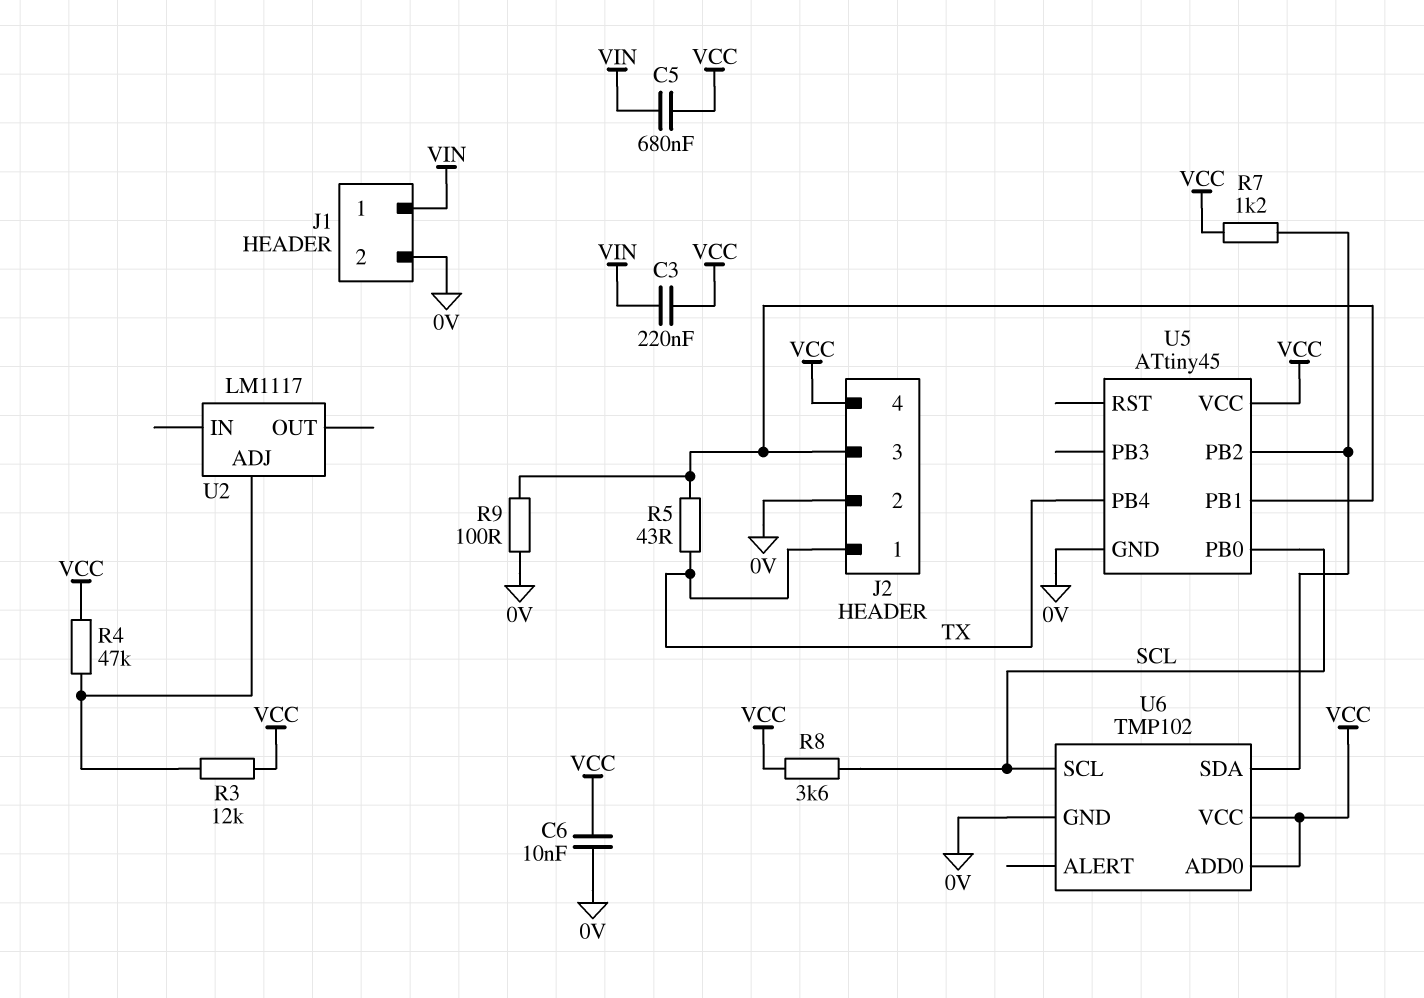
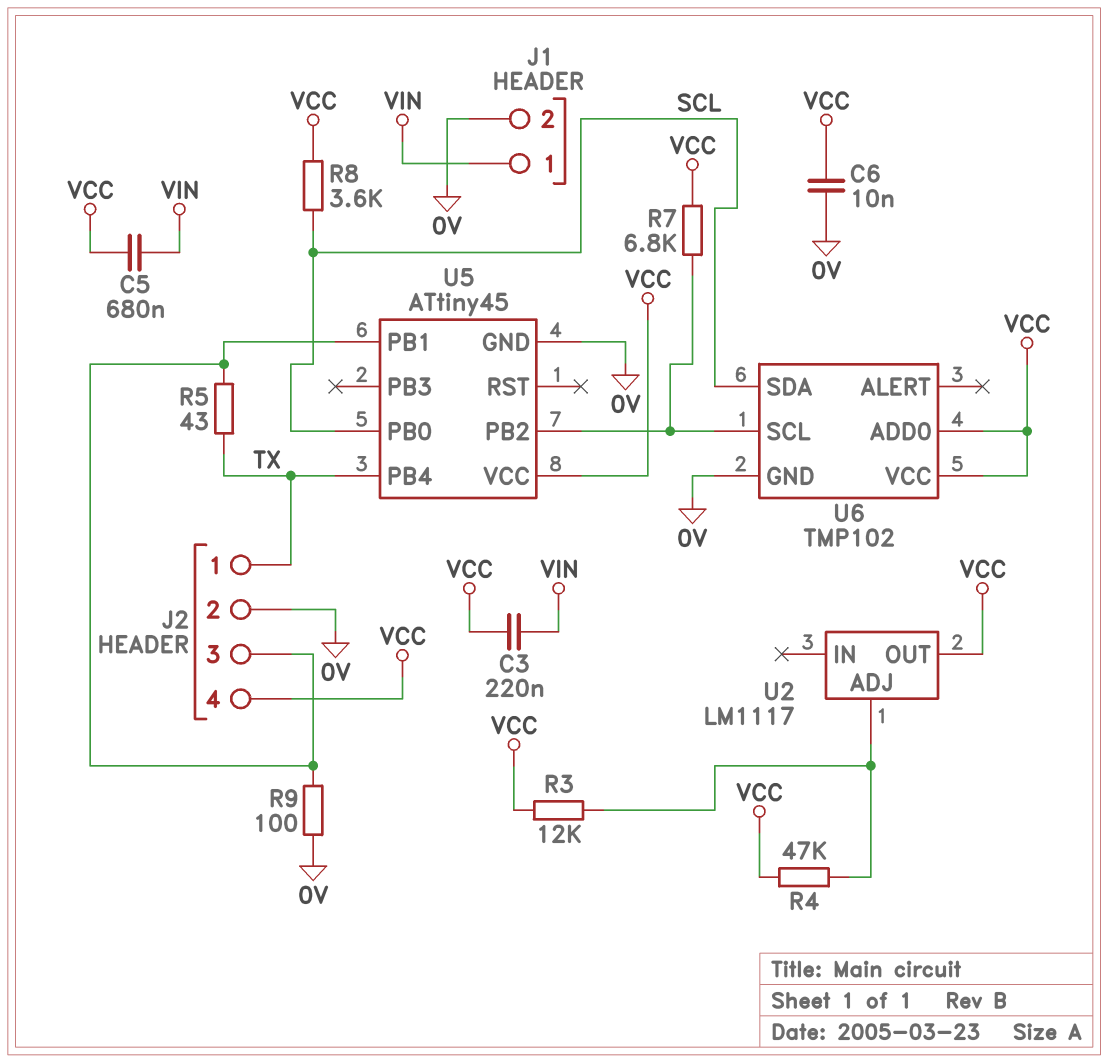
R7: 1.2k (U5/PB2, VCC) -> 6.8k (U5/PB2, VCC)
U2 pin OUT: none -> VCC
U6 pin SCL: SCL -> U5/PB2
U6 pin SDA: U5/PB2 -> SCL

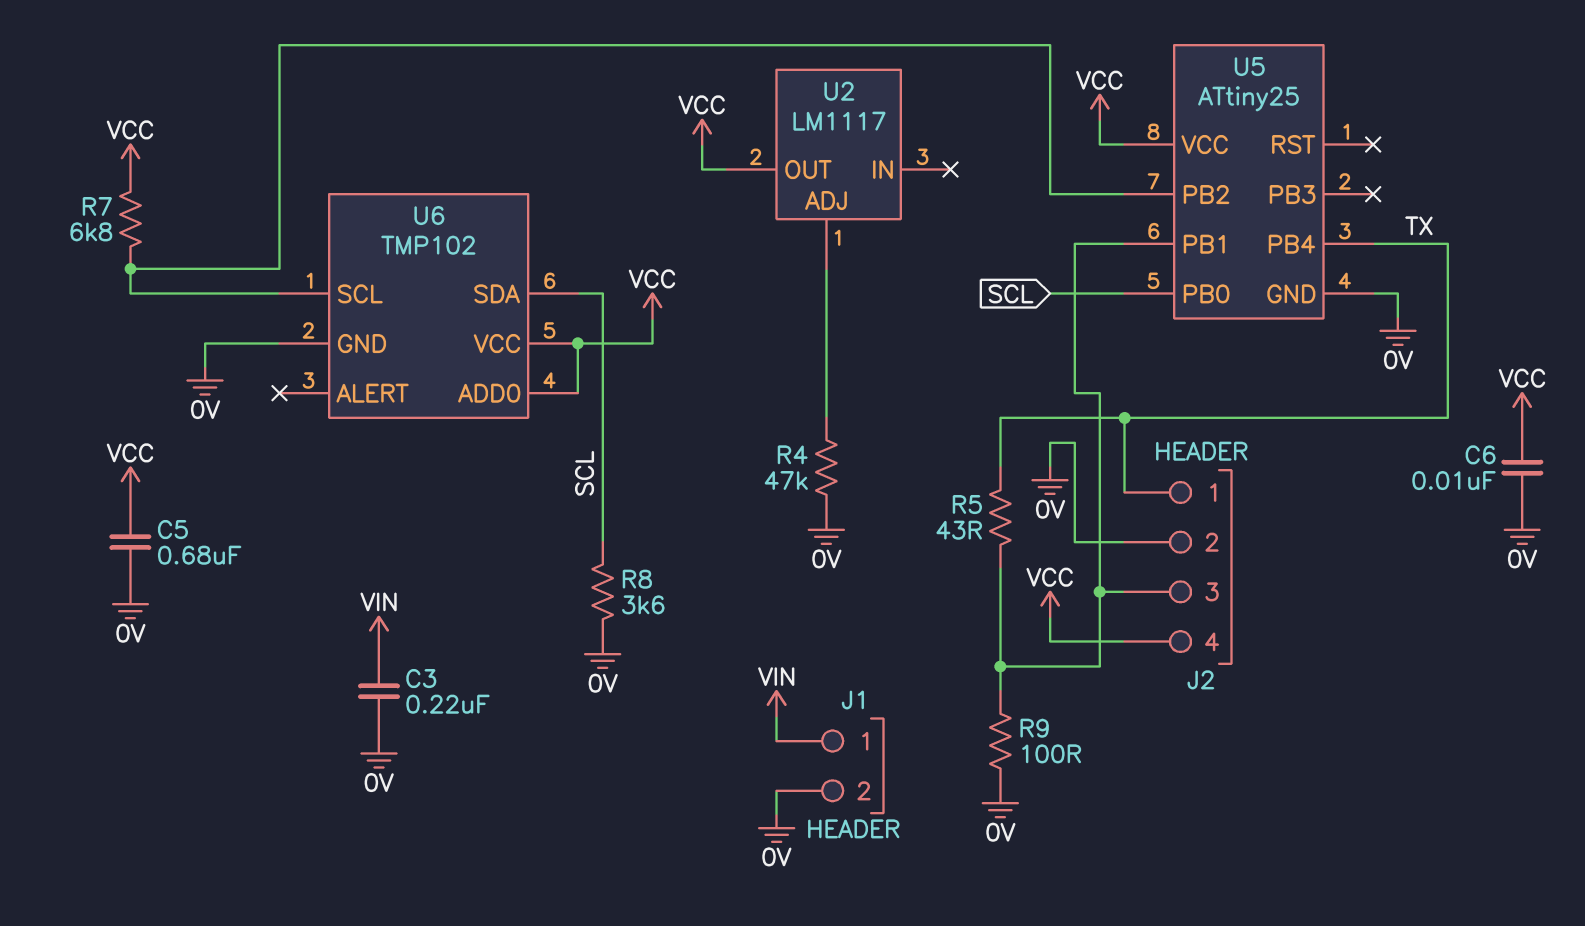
C3: 220nF (VCC, VIN) -> 220nF (0V, VIN)
C5: 680nF (VCC, VIN) -> 680nF (0V, VCC)
R3: 12k (U2/ADJ, VCC) -> none
R4: 47k (U2/ADJ, VCC) -> 47k (0V, U2/ADJ)
R8: 3.6k (SCL, VCC) -> 3.6k (0V, SCL)
U5: ATtiny45 -> ATtiny25

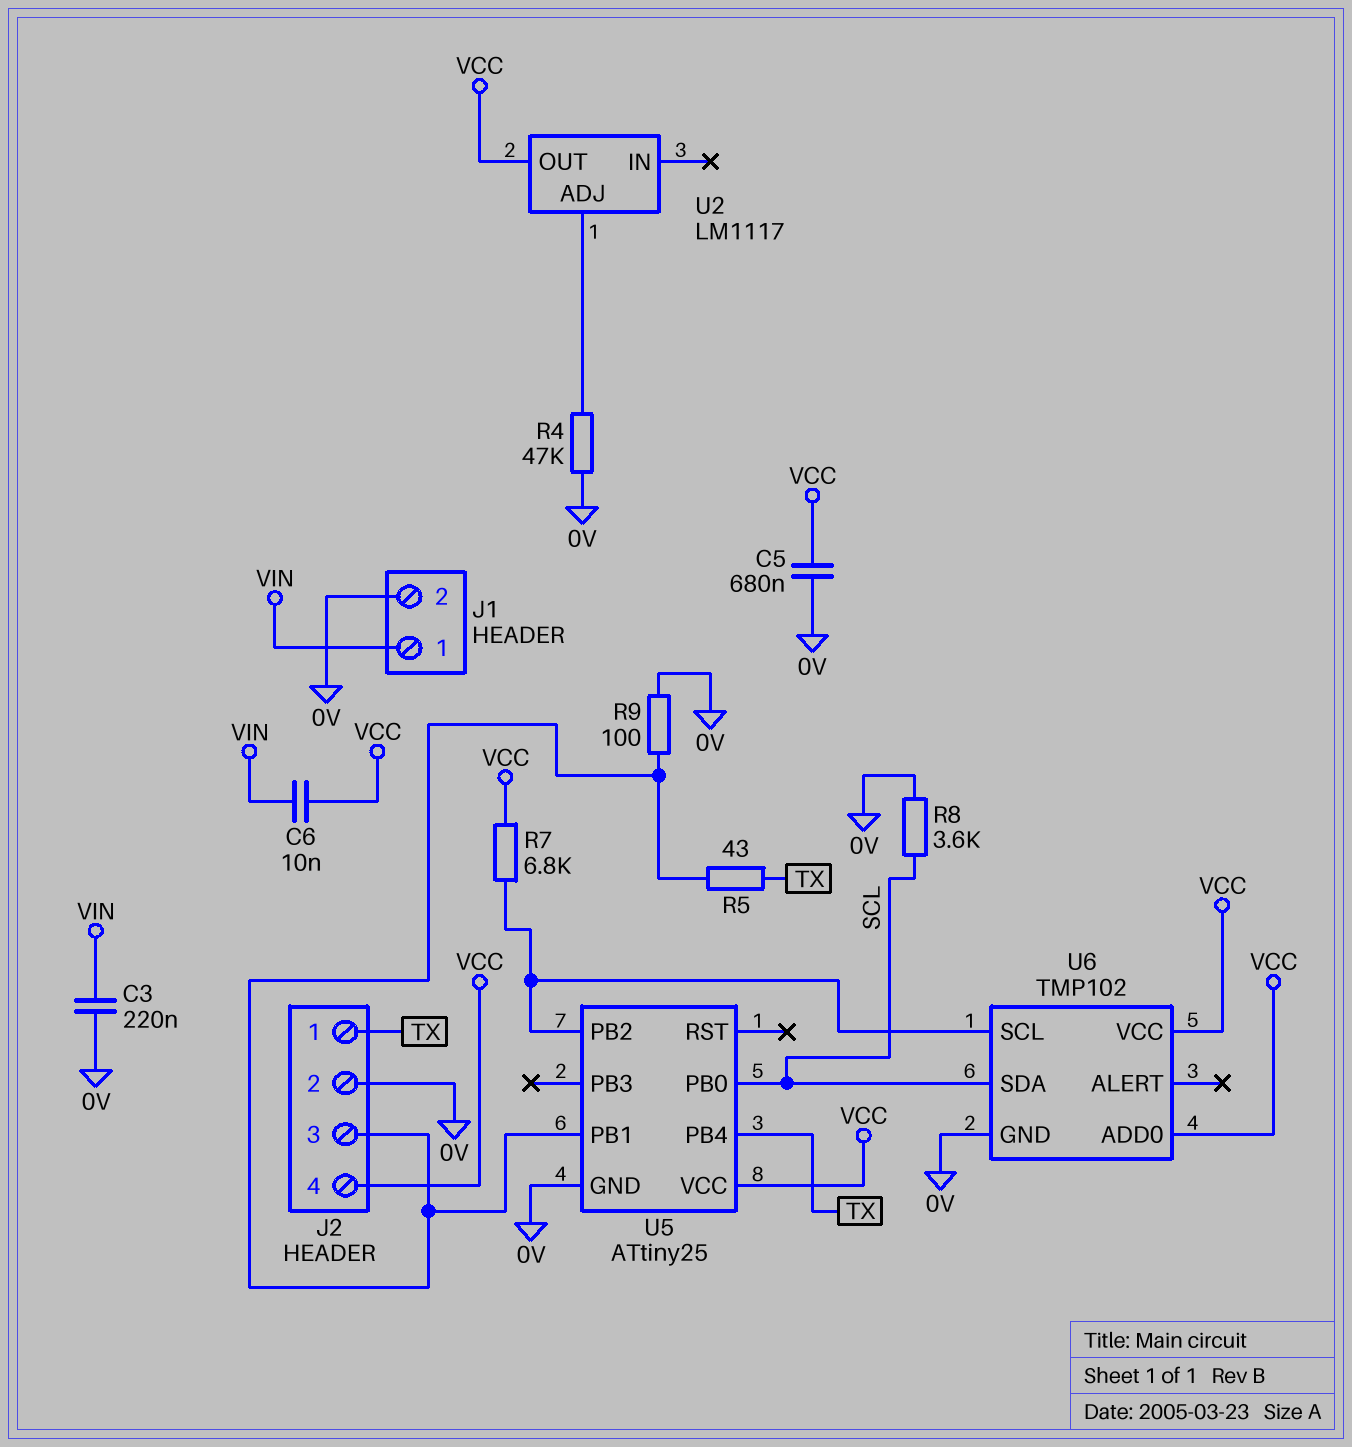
C6: 10nF (0V, VCC) -> 10nF (VCC, VIN)

